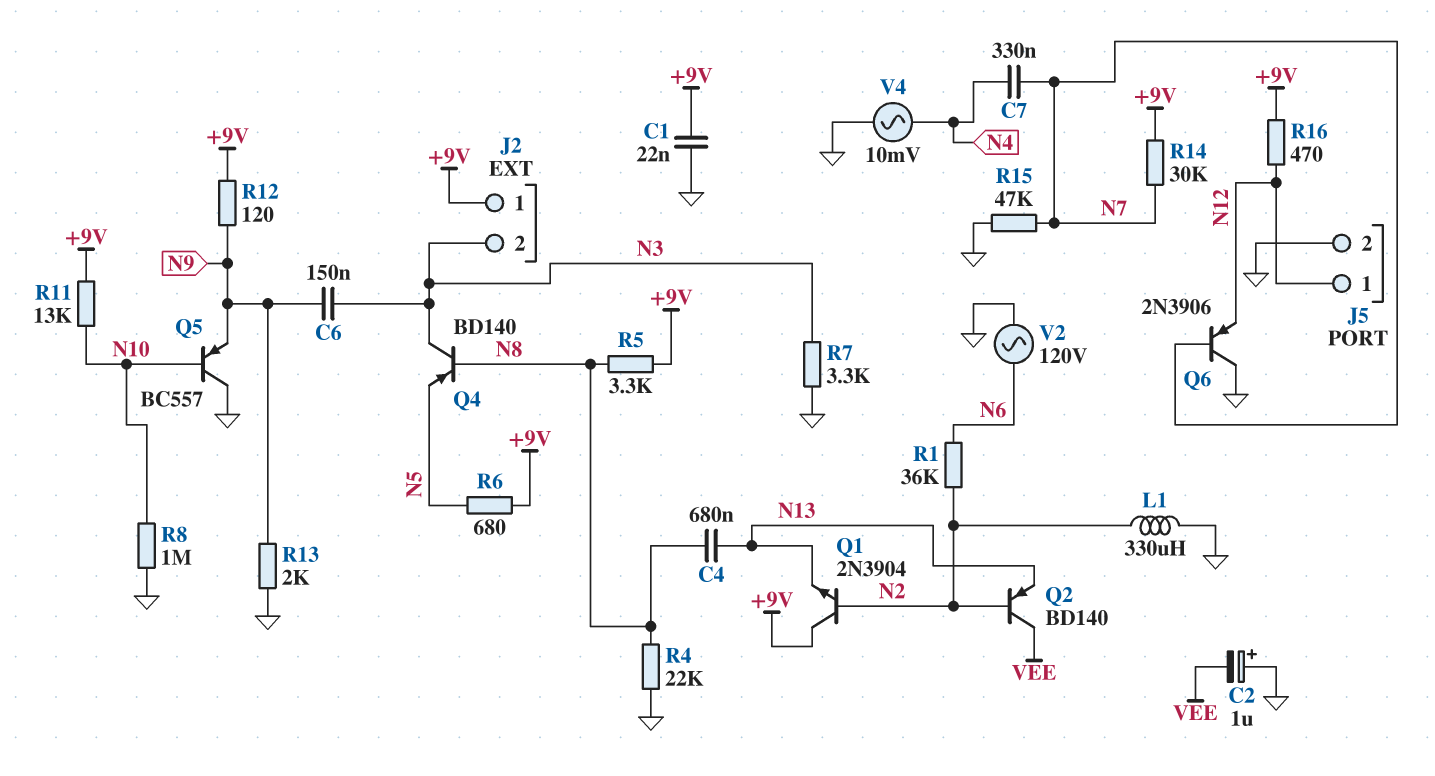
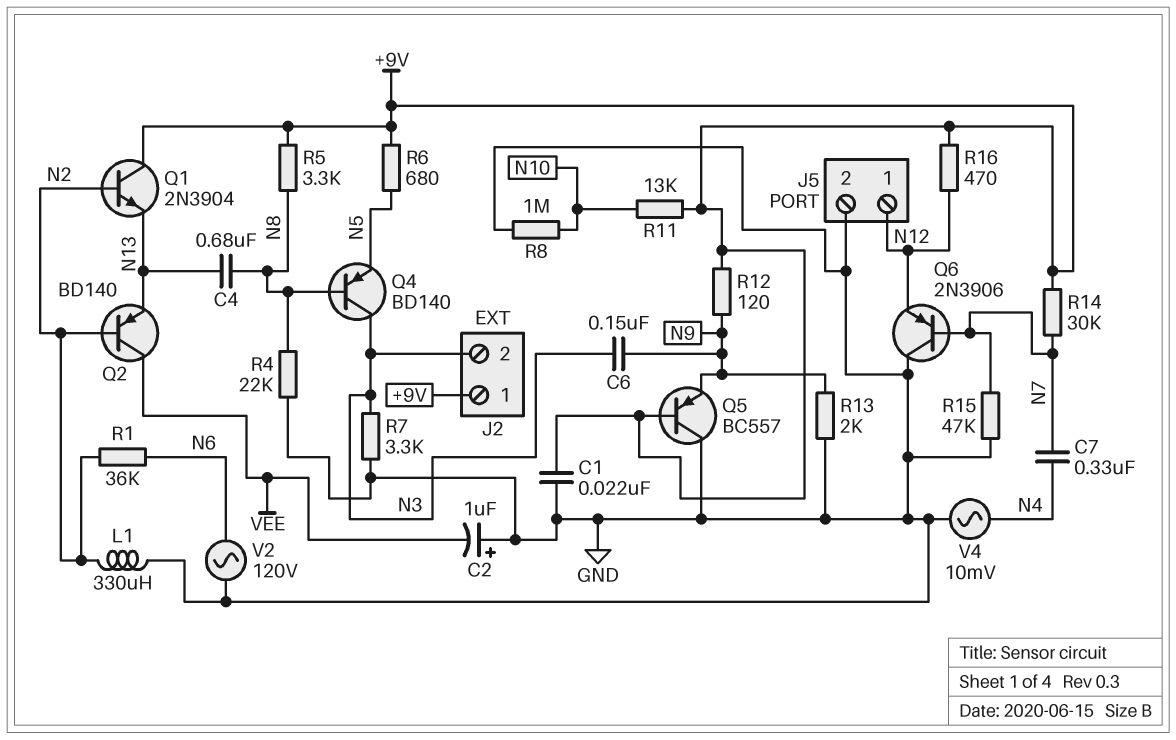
Q5: PNP BC557 (B N10, C GND, E N9) -> PNP BC557 (B +9V, C GND, E N9)

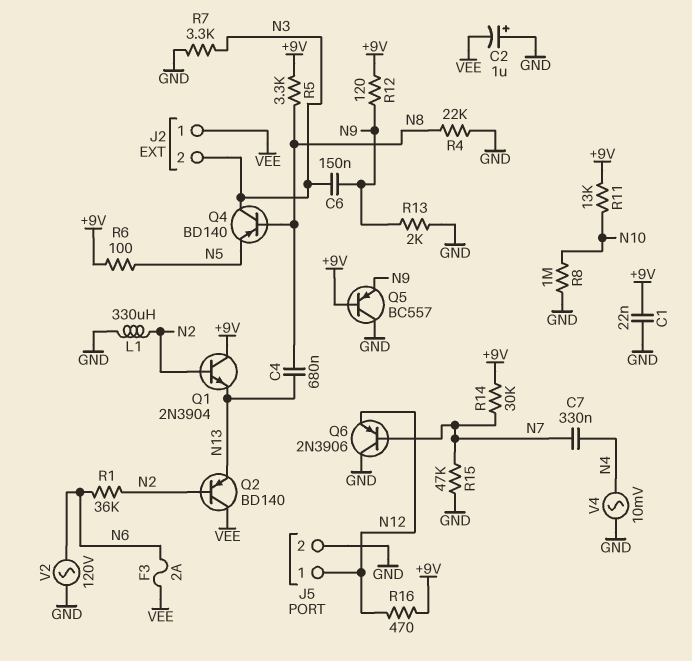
F3: none -> 2A (N6, VEE)
J2 pin 1: +9V -> VEE
R6: 680 (+9V, N5) -> 100 (+9V, N5)

